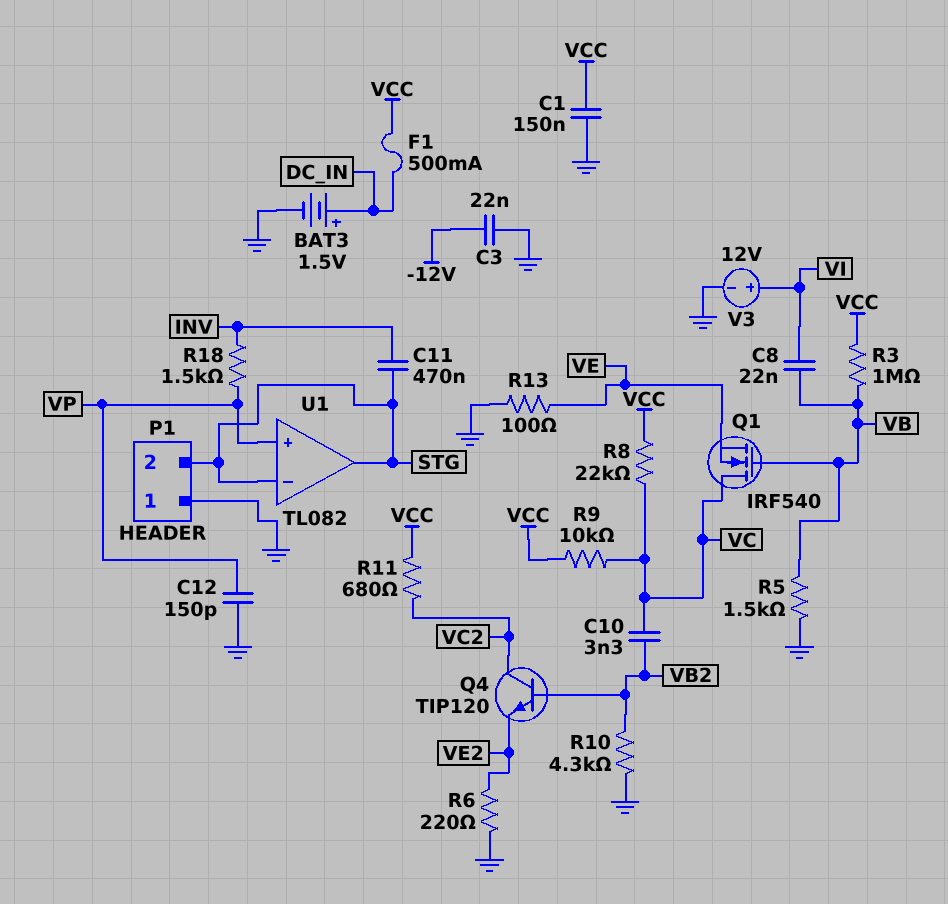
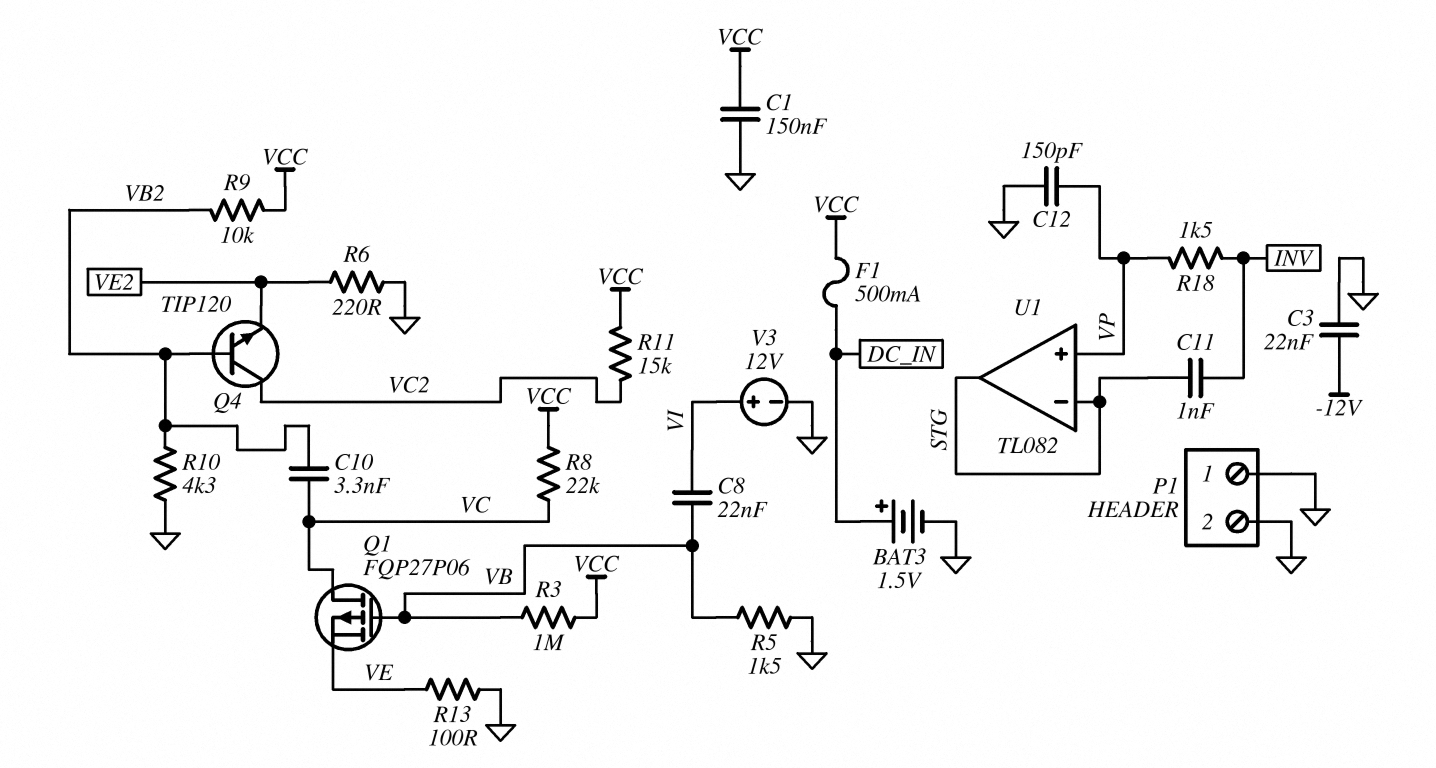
C11: 470nF (INV, STG) -> 1nF (INV, STG)
P1 pin 2: STG -> GND
Q1: NMOS IRF540 (G VB, D VC, S VE) -> PMOS FQP27P06 (G VB, D VC, S VE)
R9: 10k (VC, VCC) -> 10k (VB2, VCC)
R11: 680 (VC2, VCC) -> 15k (VC2, VCC)

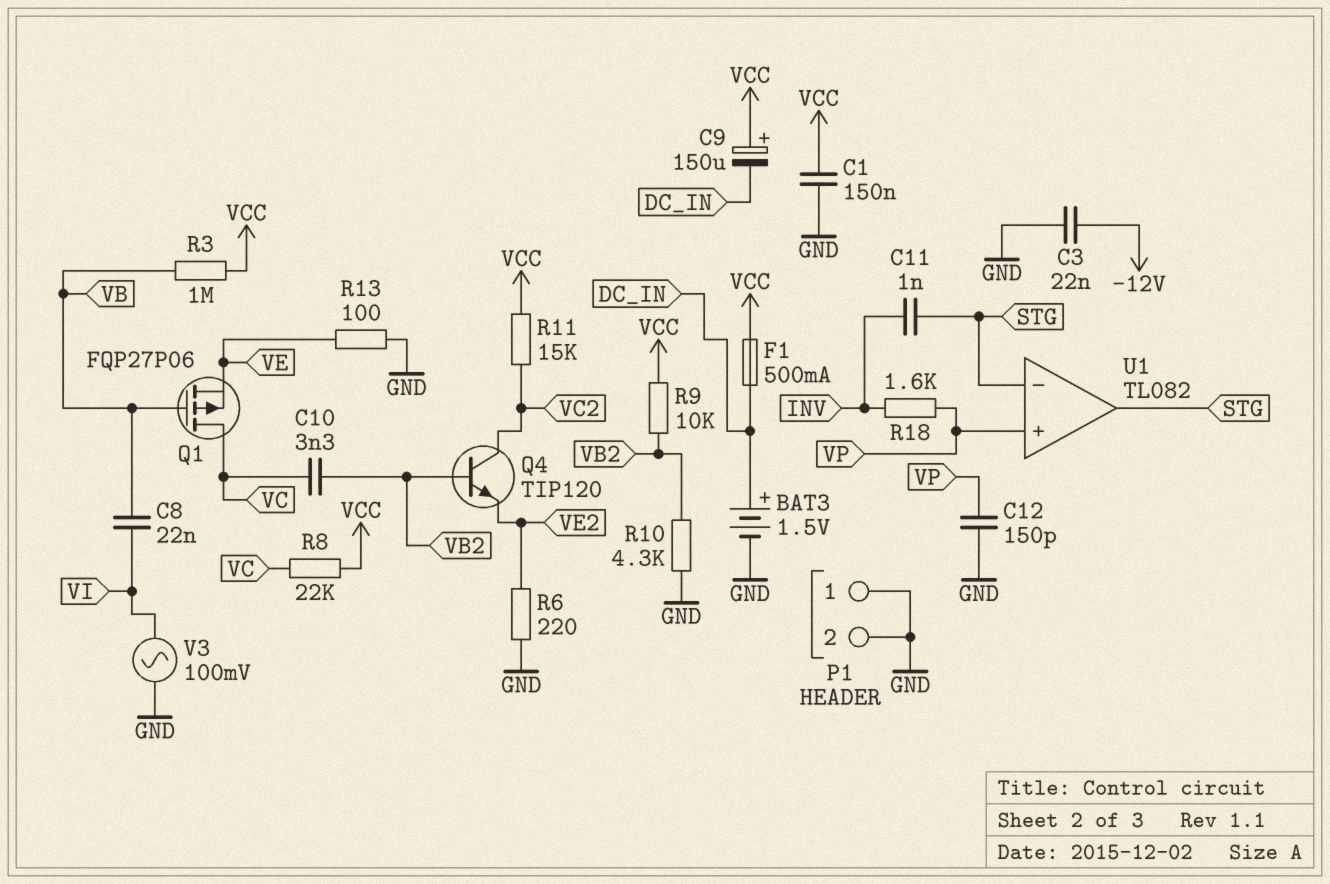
C9: none -> 150uF (plus VCC, minus DC_IN)
R5: 1.5k (GND, VB) -> none
R18: 1.5k (INV, VP) -> 1.6k (INV, VP)
V3: 12V (plus VI, minus GND) -> AC 100mV (GND, VI)

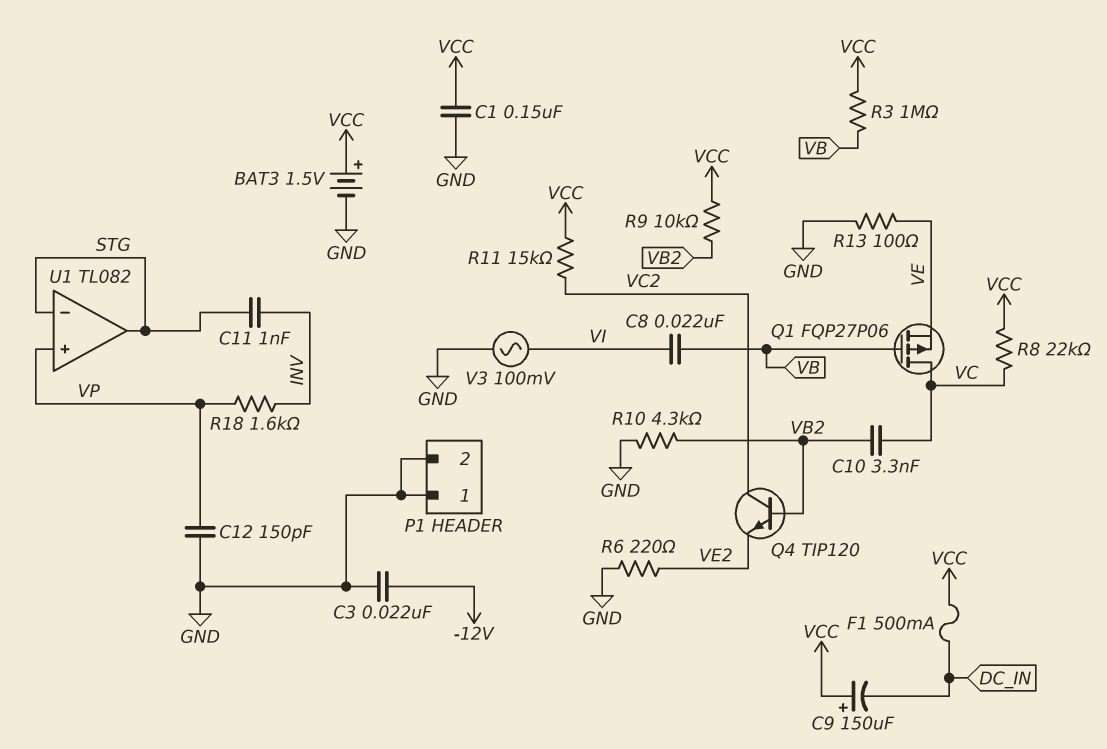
BAT3: 1.5V (plus DC_IN, minus GND) -> 1.5V (plus VCC, minus GND)

